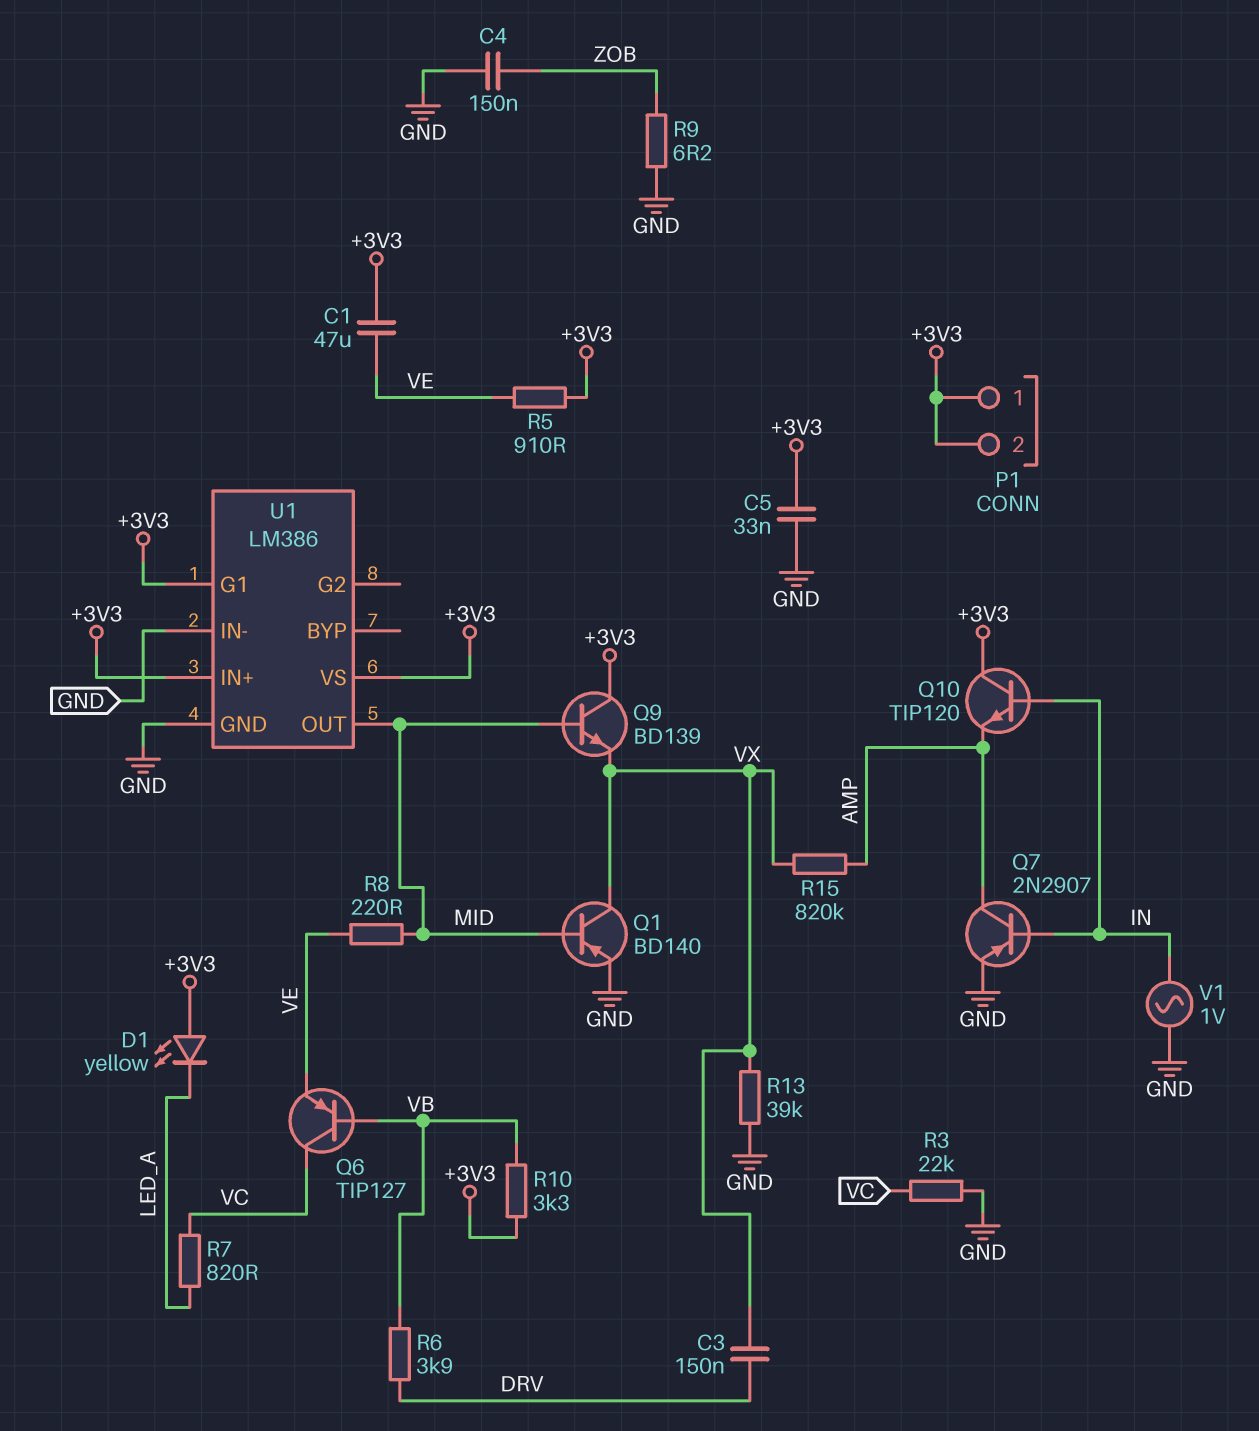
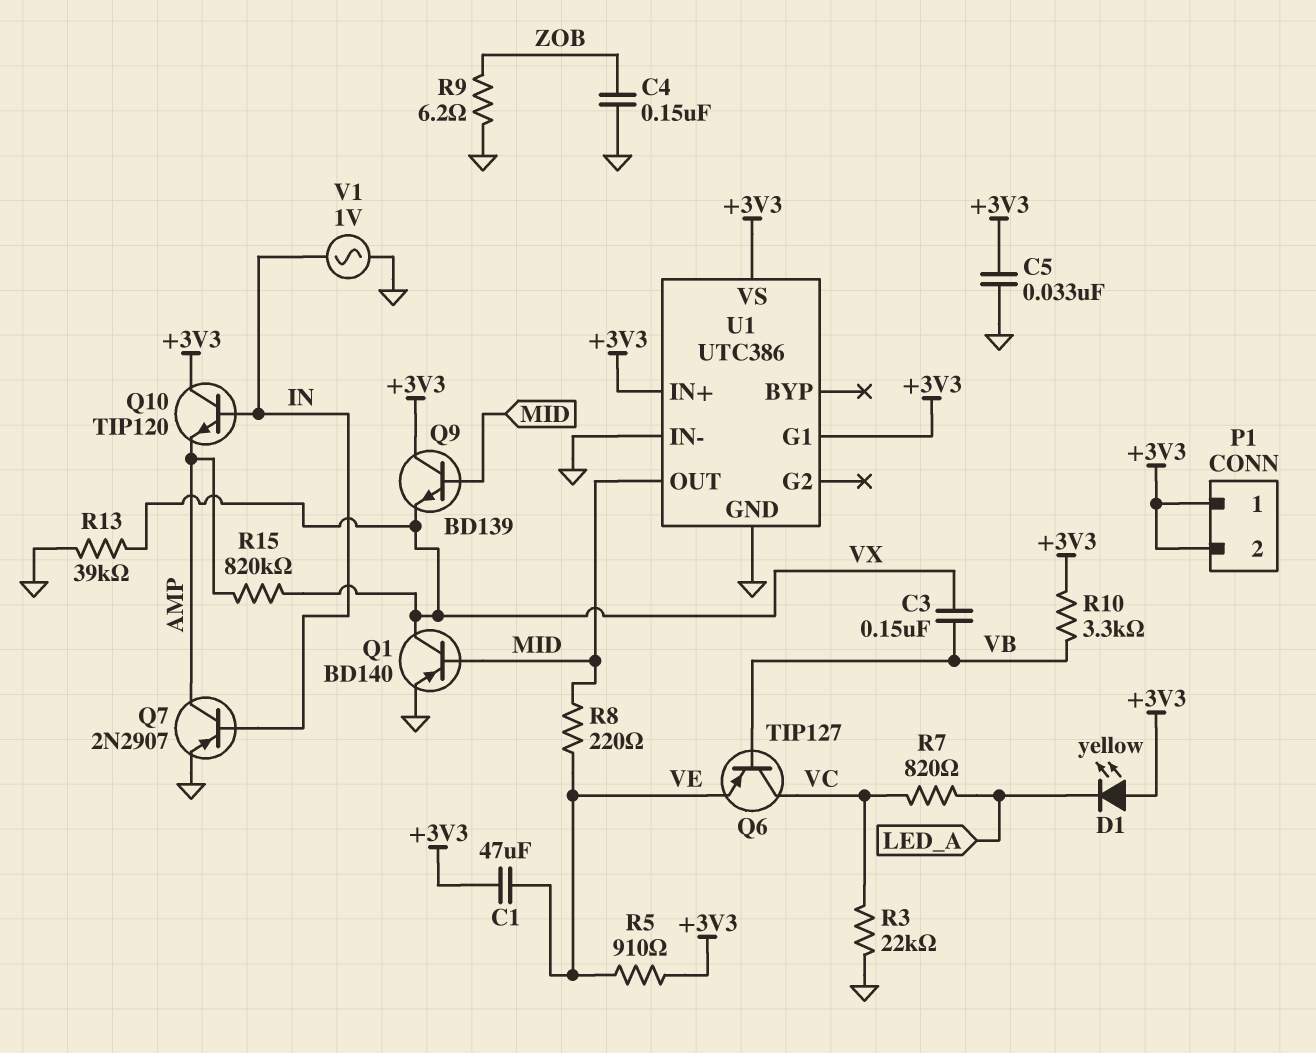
C3: 150nF (DRV, VX) -> 150nF (VB, VX)
R6: 3.9k (DRV, VB) -> none
U1: LM386 -> UTC386

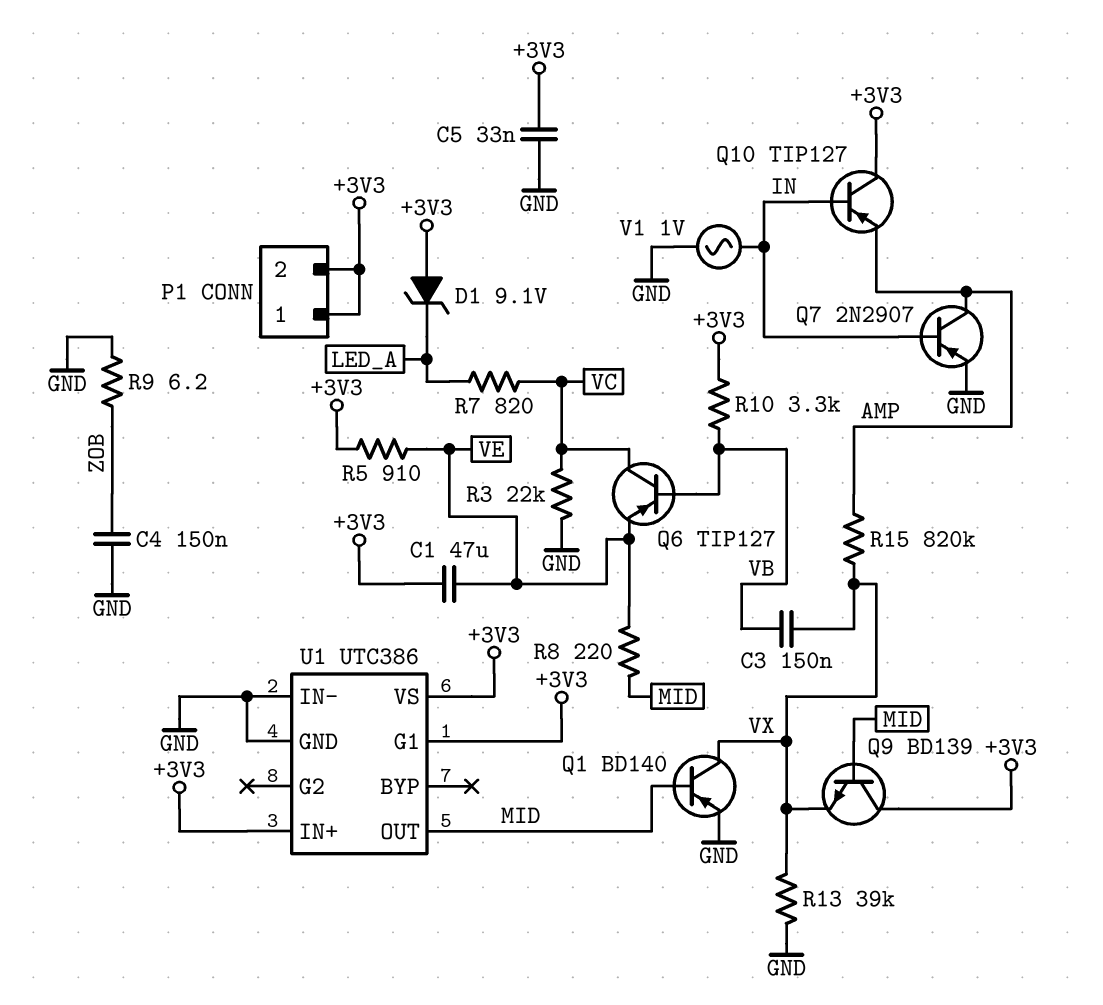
D1: LED yellow (A +3V3, K LED_A) -> zener 9.1V (A +3V3, K LED_A)
Q10: NPN TIP120 (B IN, C +3V3, E AMP) -> PNP TIP127 (B IN, C +3V3, E AMP)

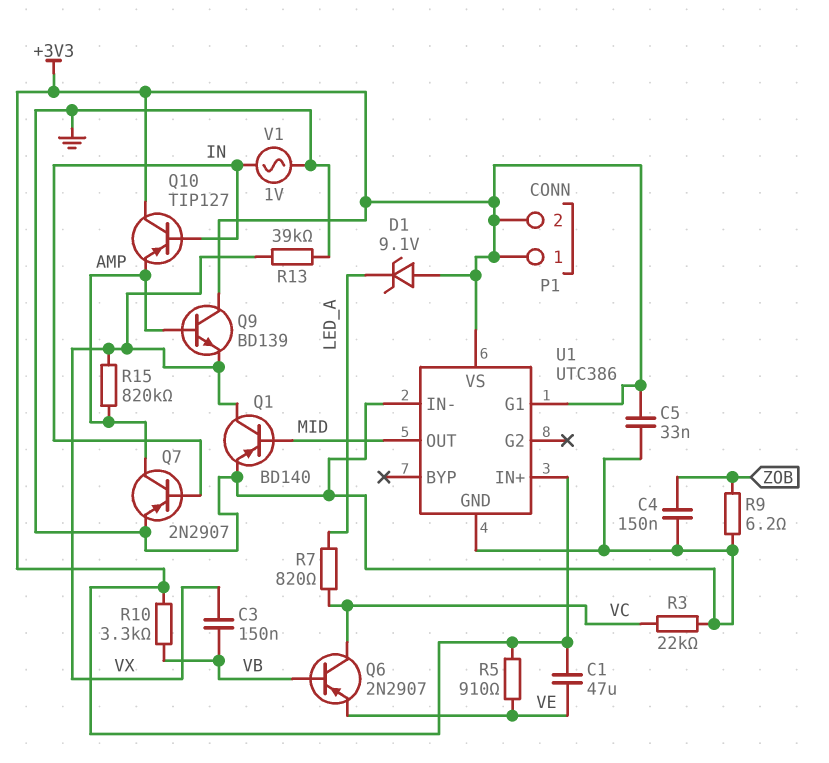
Q6: PNP TIP127 (B VB, C VC, E VE) -> PNP 2N2907 (B VB, C VC, E VE)
Q9: NPN BD139 (B MID, C +3V3, E VX) -> NPN BD139 (B AMP, C +3V3, E VX)
R8: 220 (MID, VE) -> none

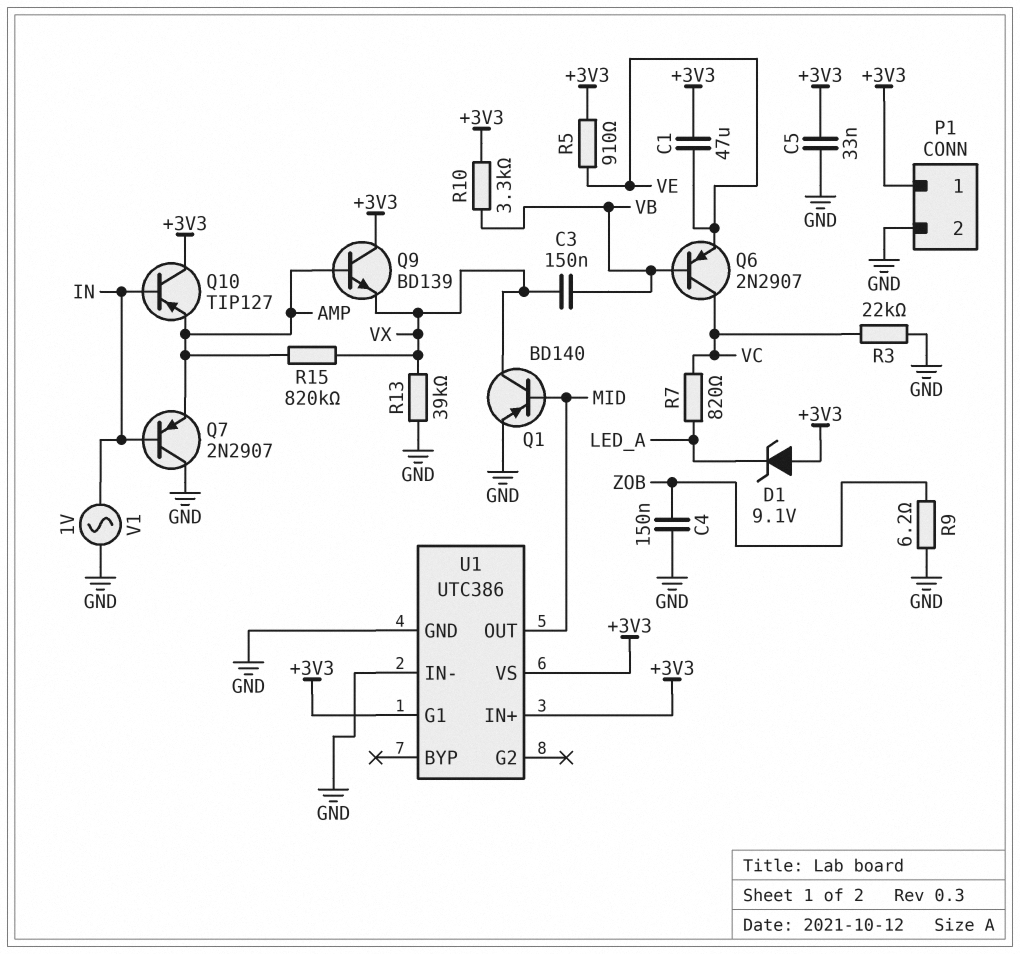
P1 pin 2: +3V3 -> GND
Q7: PNP 2N2907 (B IN, C AMP, E GND) -> PNP 2N2907 (B IN, C GND, E AMP)

